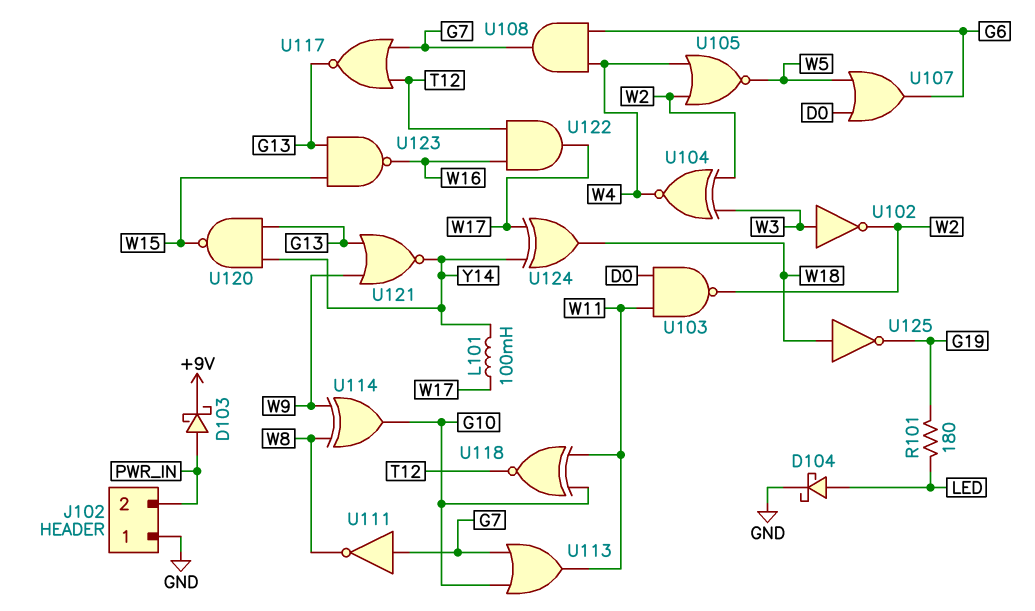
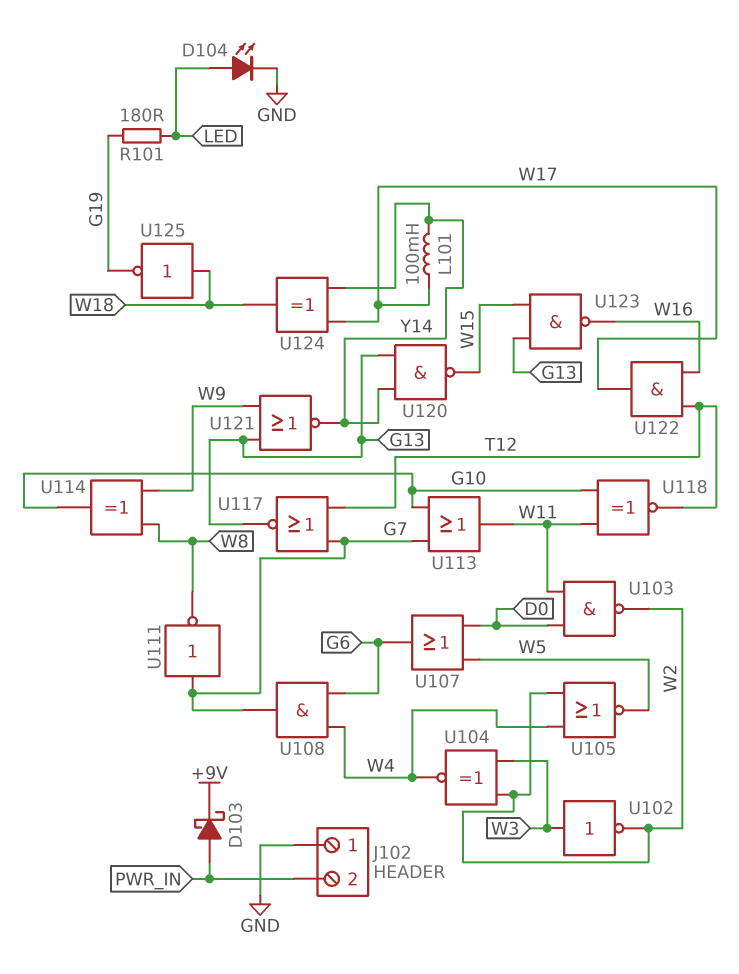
D104: schottky (A LED, K GND) -> LED (A LED, K GND)

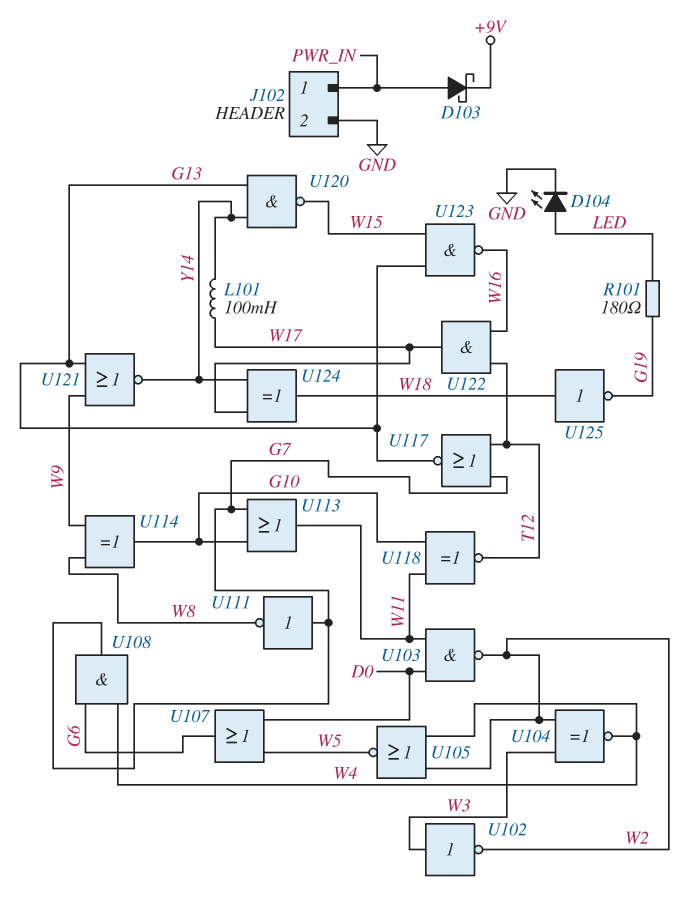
J102 pin 1: GND -> PWR_IN
J102 pin 2: PWR_IN -> GND

